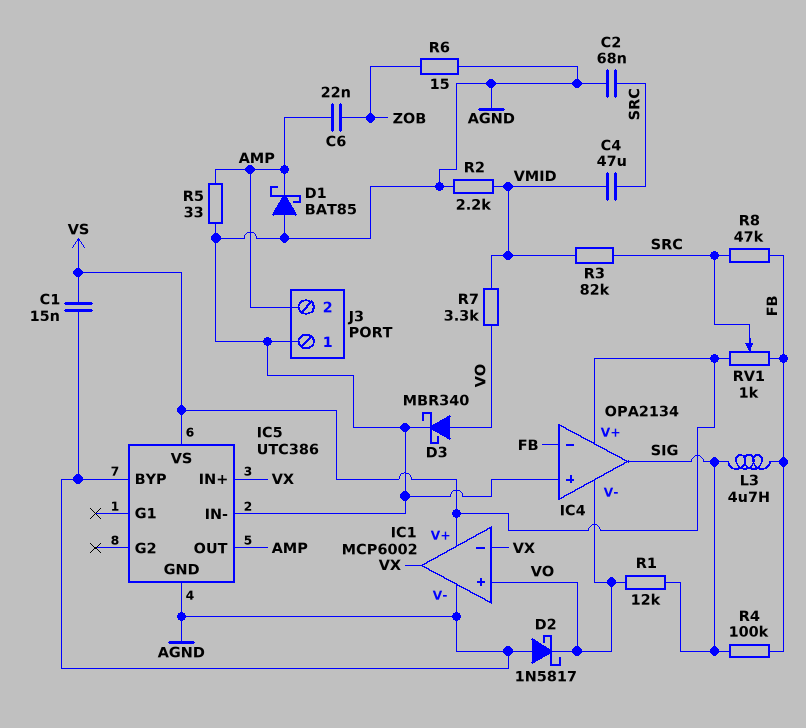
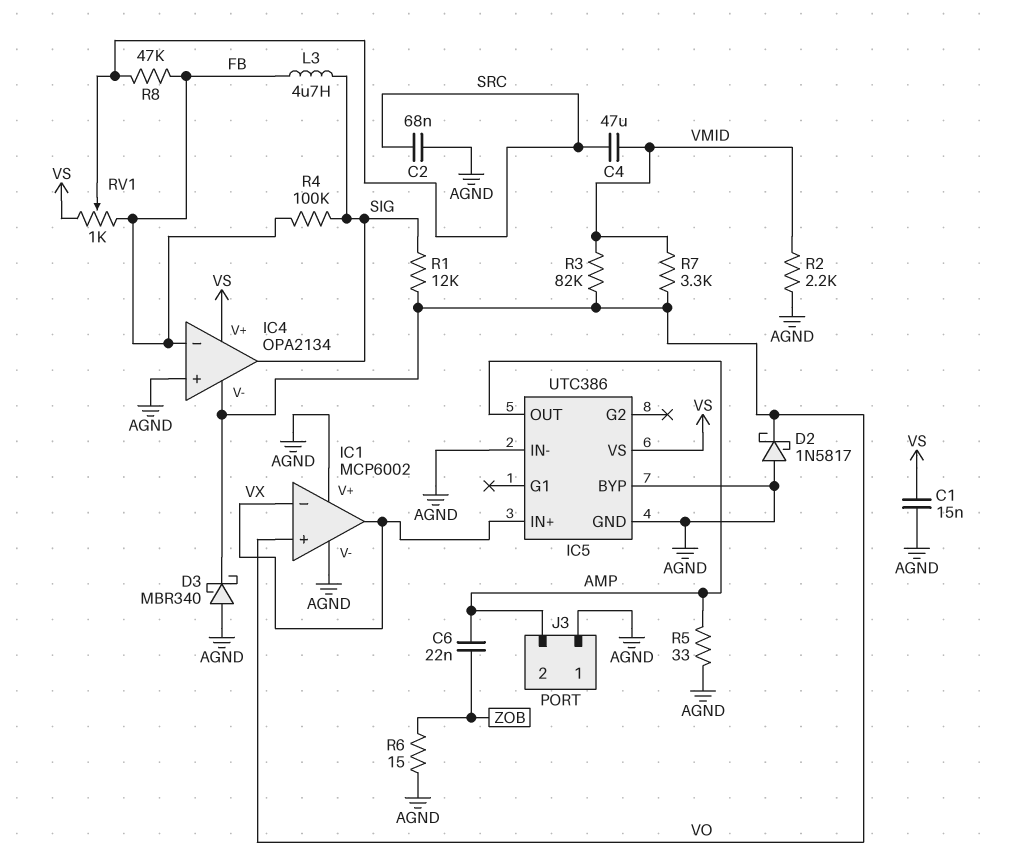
D1: schottky BAT85 (A AGND, K AMP) -> none
D3: schottky MBR340 (A VO, K AGND) -> schottky MBR340 (A AGND, K VO)
IC1 pin V+: VS -> AGND
R3: 82k (SRC, VMID) -> 82k (VMID, VO)

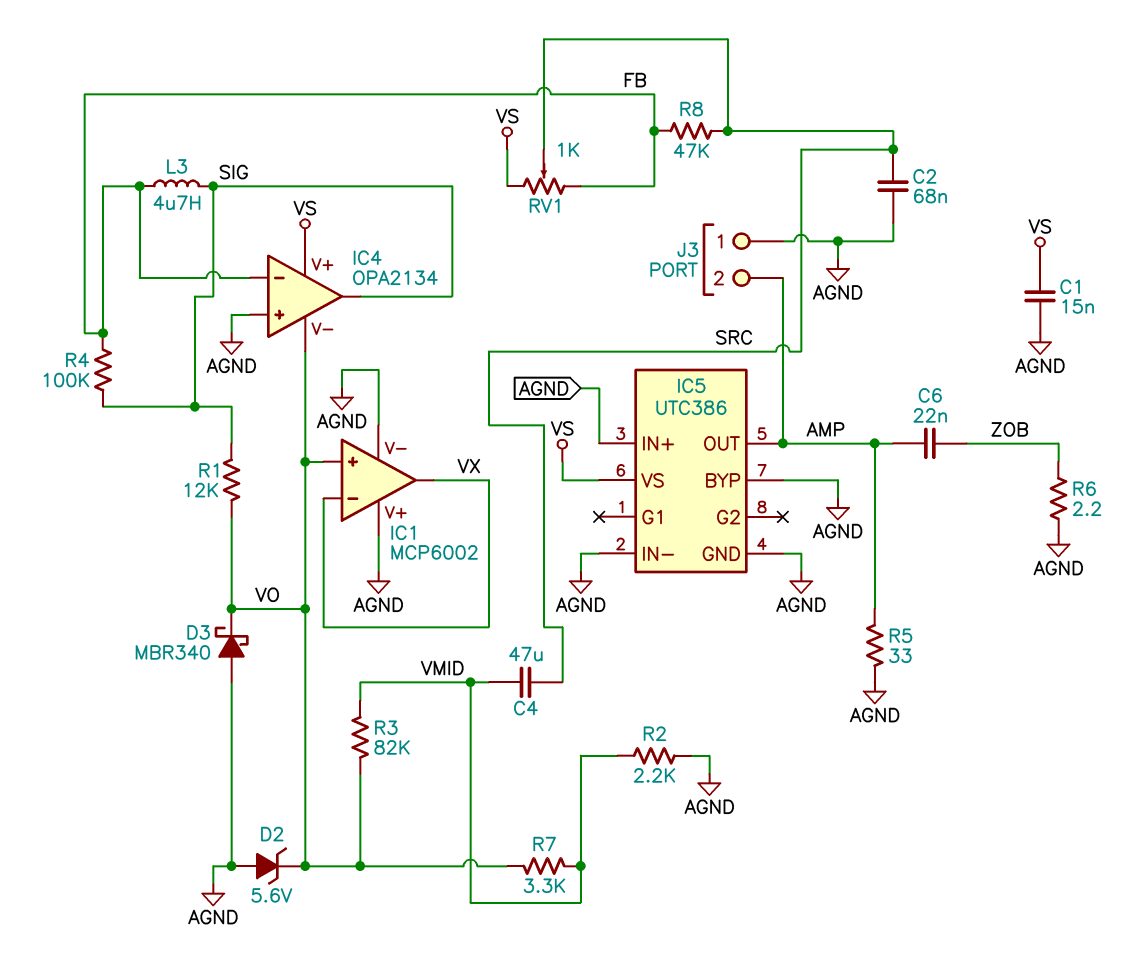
D2: schottky 1N5817 (A AGND, K VO) -> zener 5.6V (A AGND, K VO)
IC5 pin IN+: VX -> AGND
R6: 15 (AGND, ZOB) -> 2.2 (AGND, ZOB)

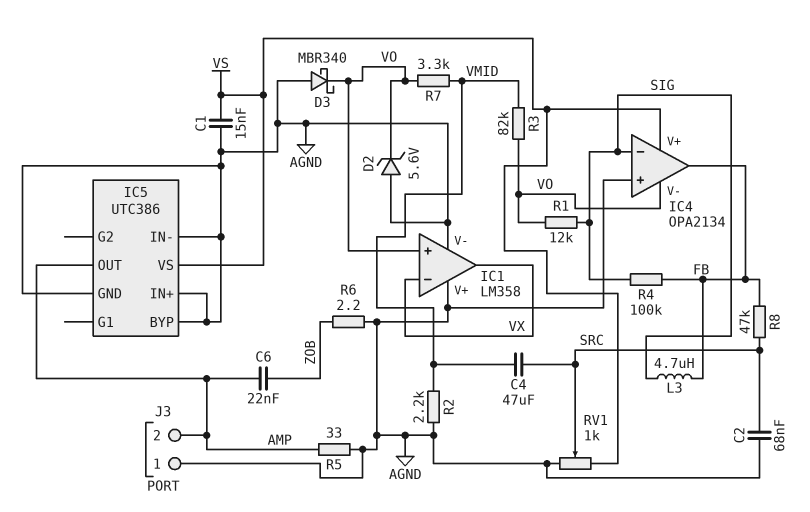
IC1: MCP6002 -> LM358
IC4 pin in-: FB -> SIG
IC4 pin out: SIG -> FB
RV1: 1k (FB, VS, wiper SRC) -> 1k (AGND, VS, wiper SRC)

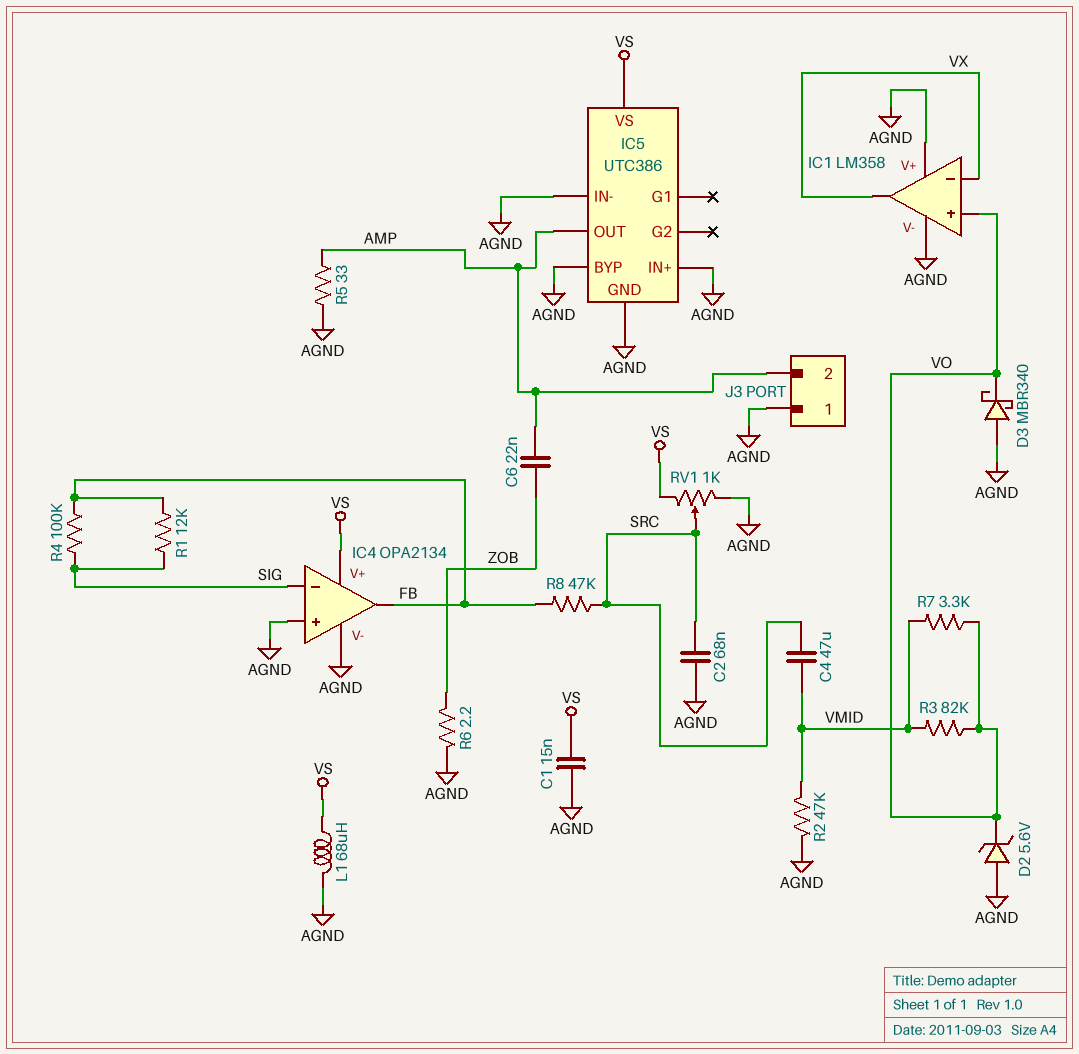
IC4 pin V-: VO -> AGND
L1: none -> 68uH (AGND, VS)
L3: 4.7uH (FB, SIG) -> none
R1: 12k (SIG, VO) -> 12k (FB, SIG)
R2: 2.2k (AGND, VMID) -> 47k (AGND, VMID)

